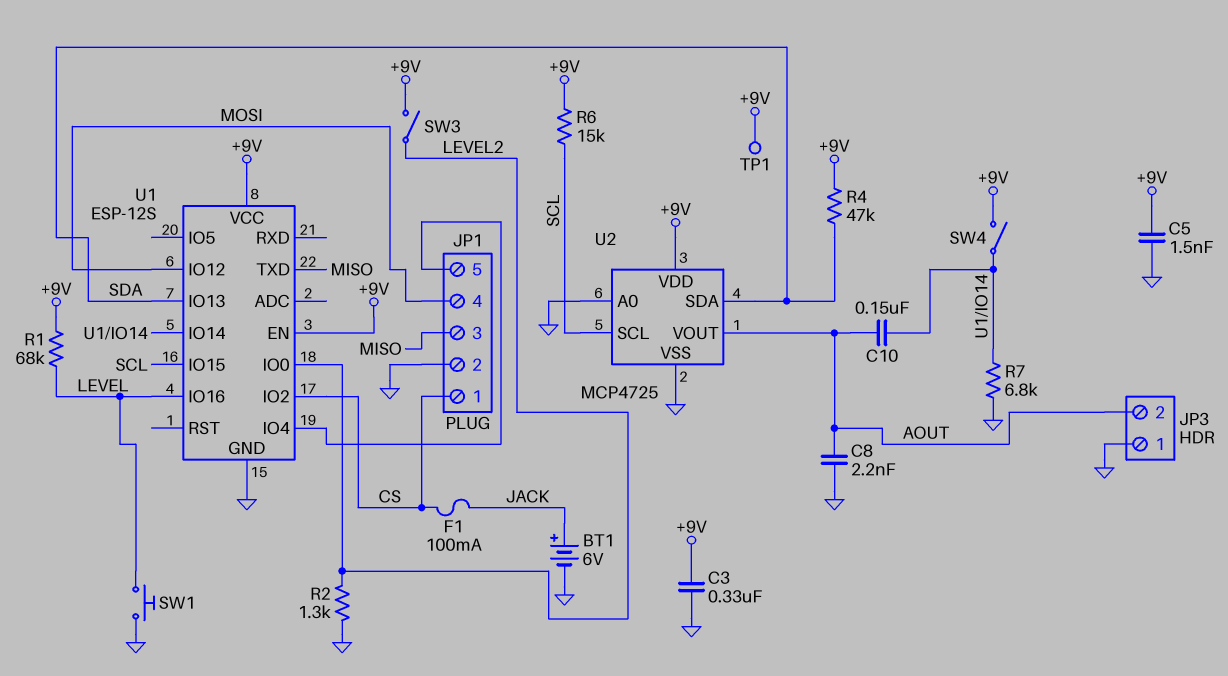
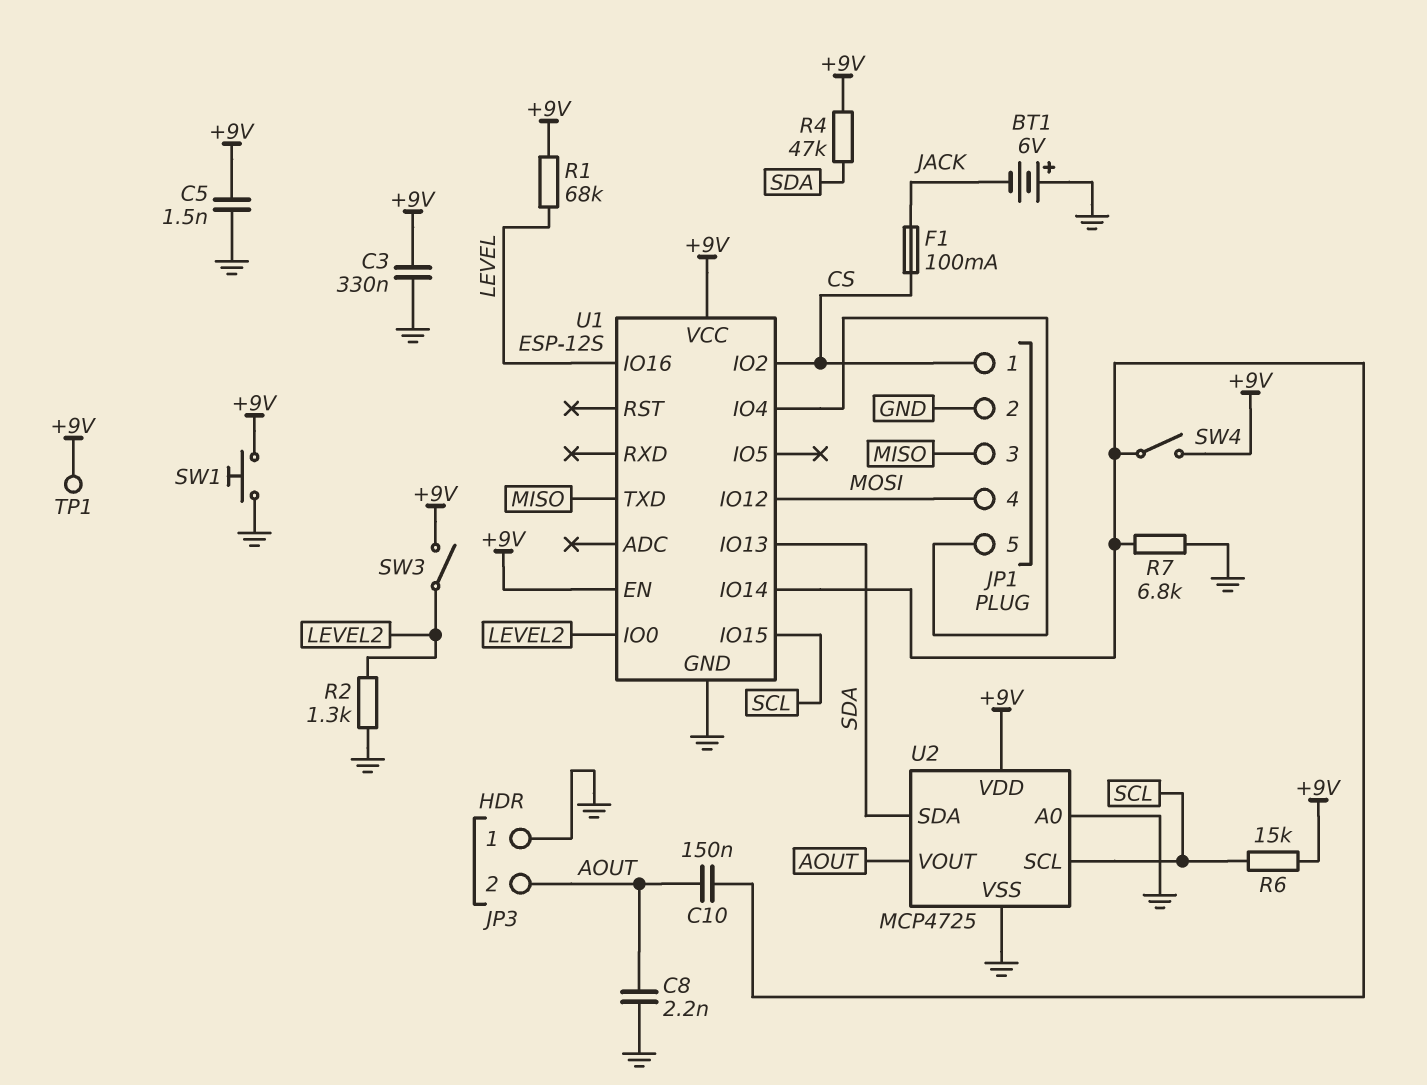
BT1: 6V (plus JACK, minus GND) -> 6V (plus GND, minus JACK)
SW1: button (GND, LEVEL) -> button (+9V, GND)

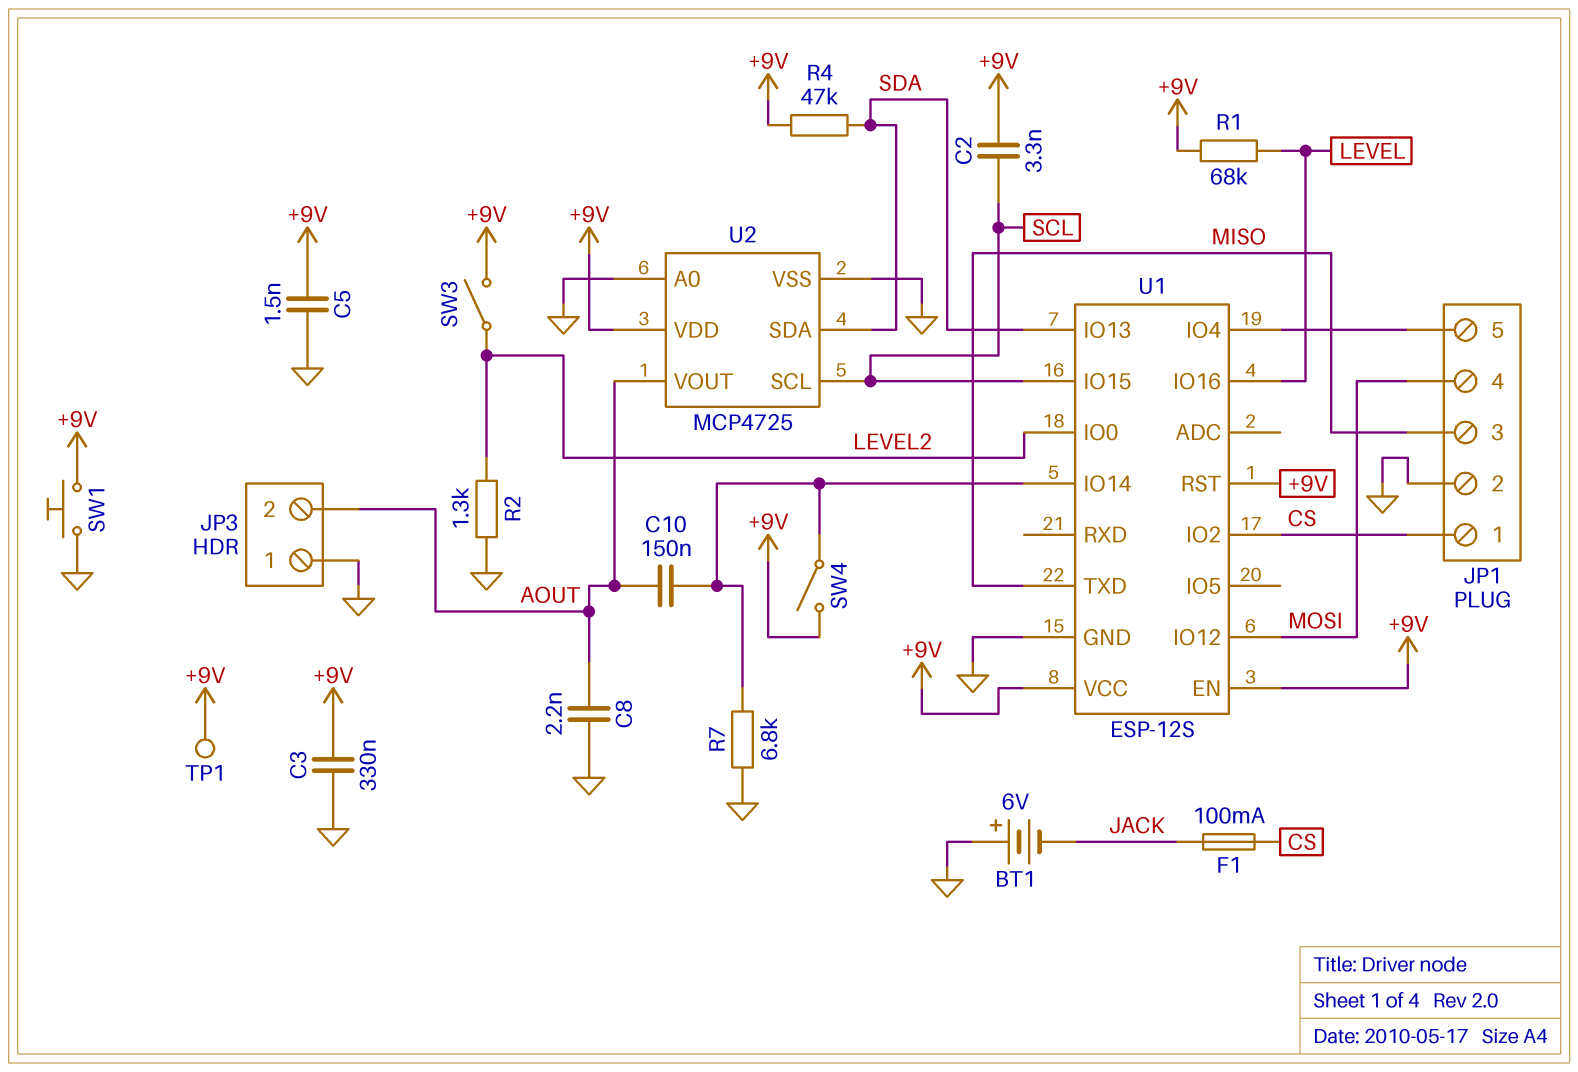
C2: none -> 3.3nF (+9V, SCL)
R6: 15k (+9V, SCL) -> none
U1 pin RST: none -> +9V

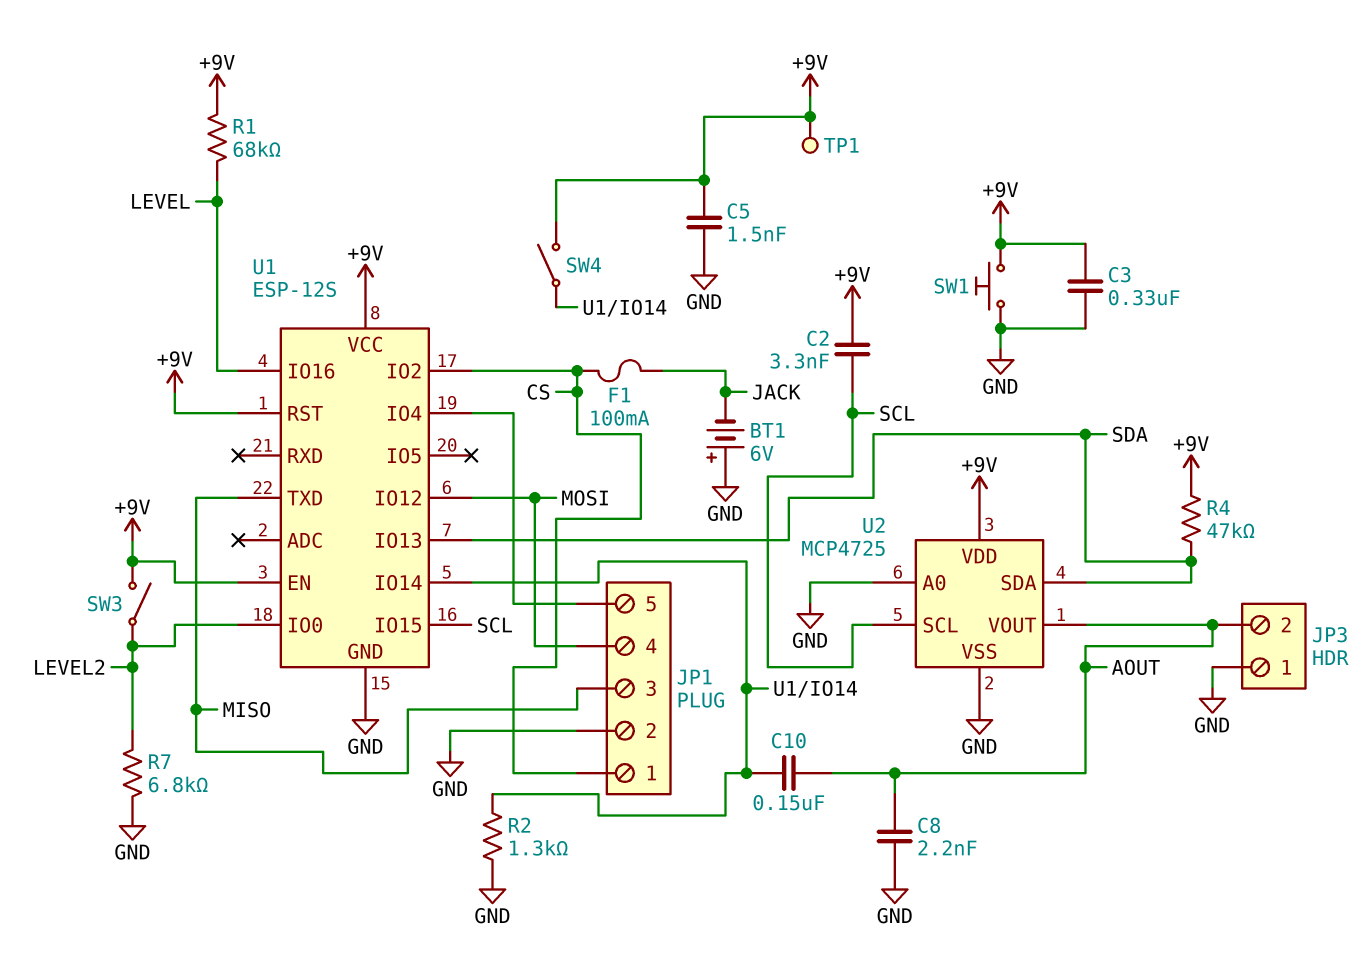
R2: 1.3k (GND, LEVEL2) -> 1.3k (GND, U1/IO14)
R7: 6.8k (GND, U1/IO14) -> 6.8k (GND, LEVEL2)

